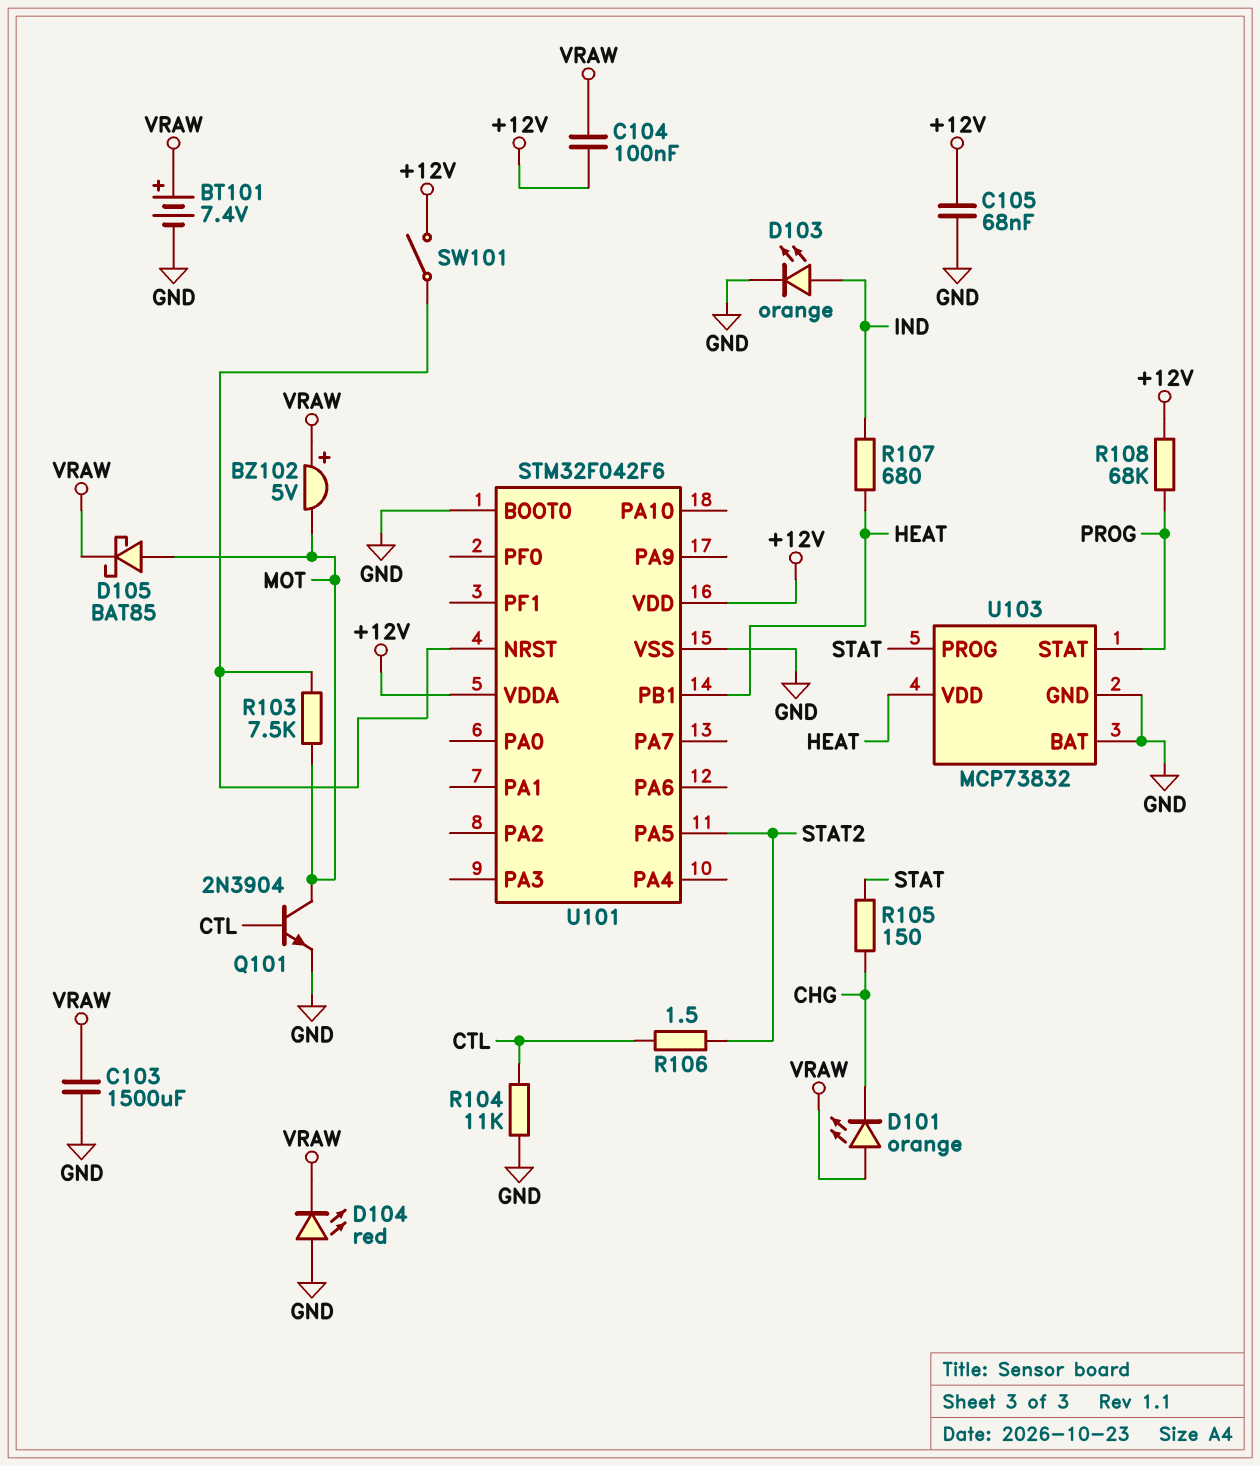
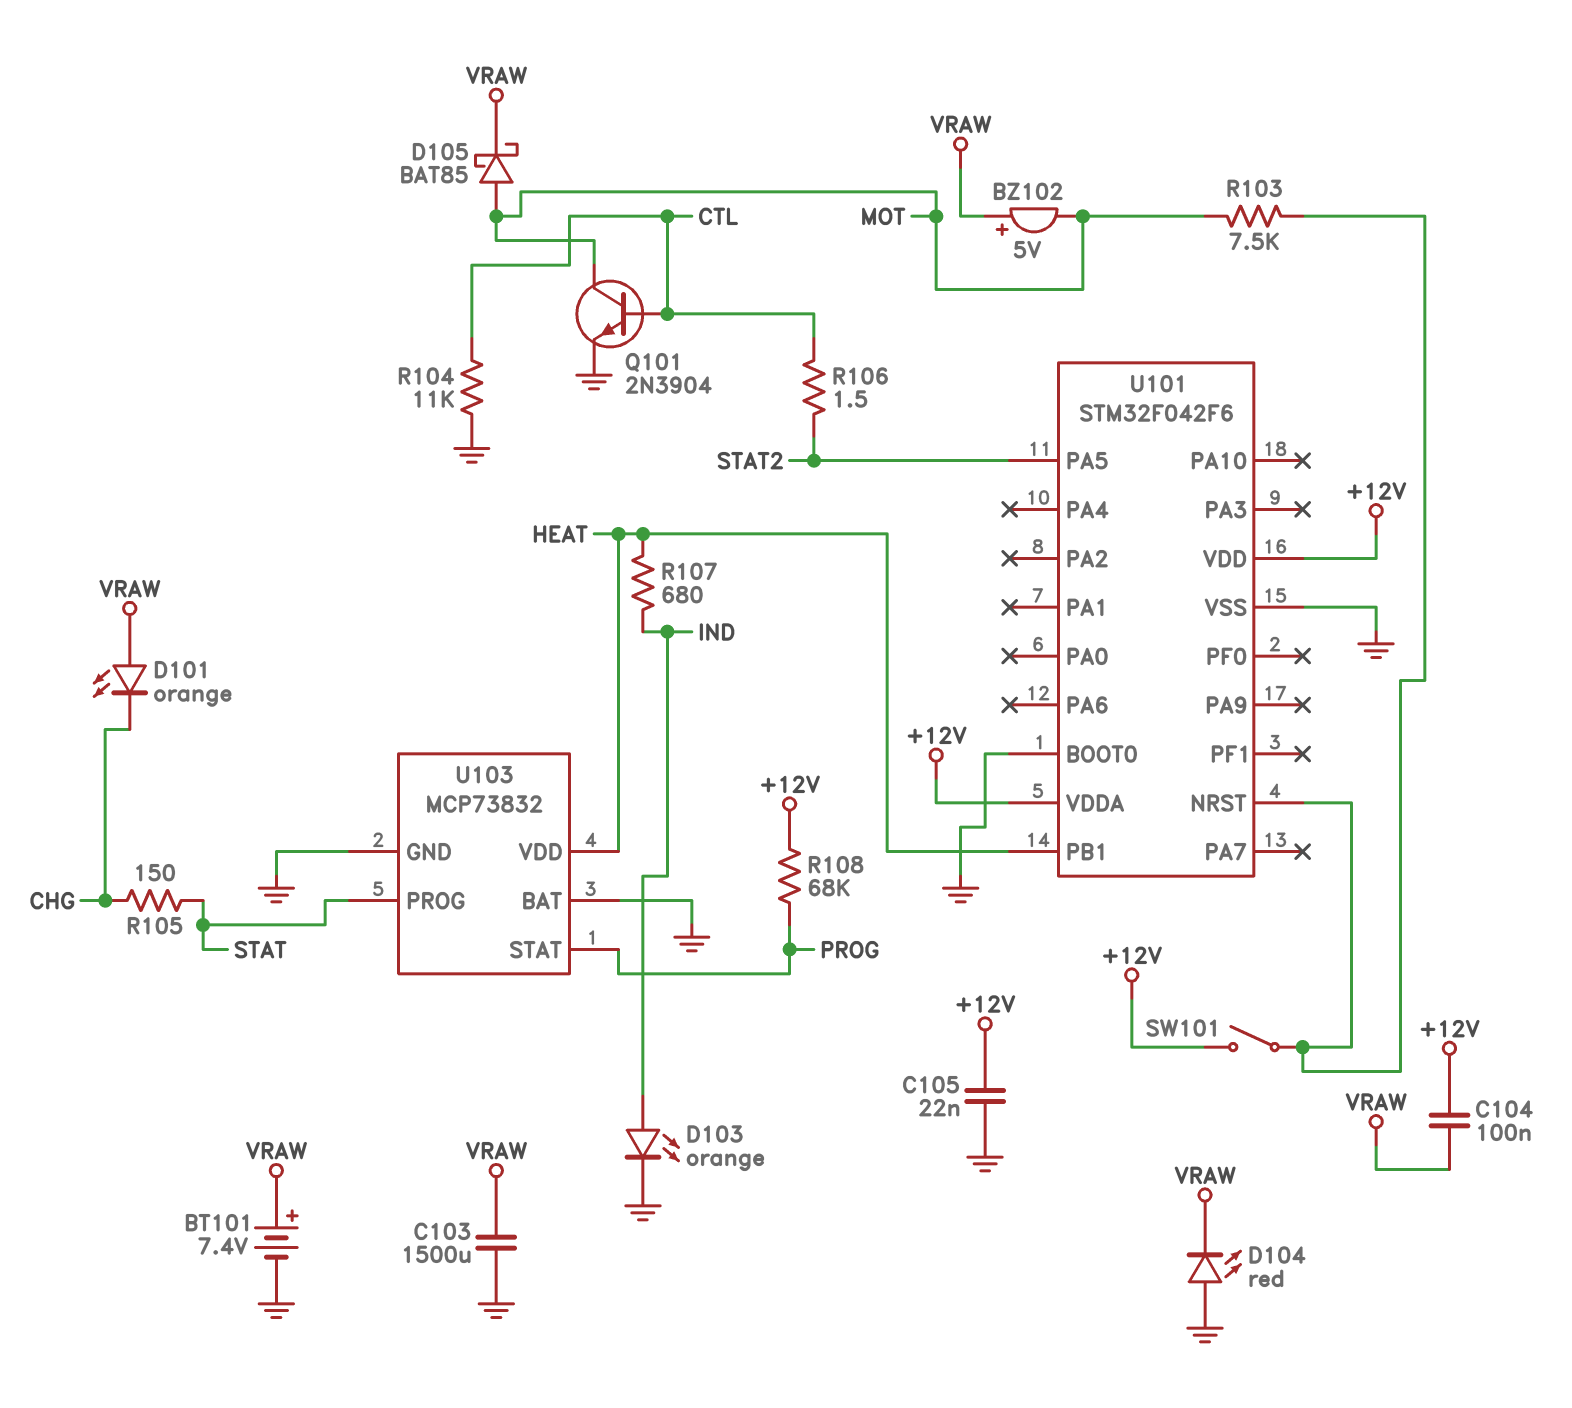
C105: 68nF (+12V, GND) -> 22nF (+12V, GND)

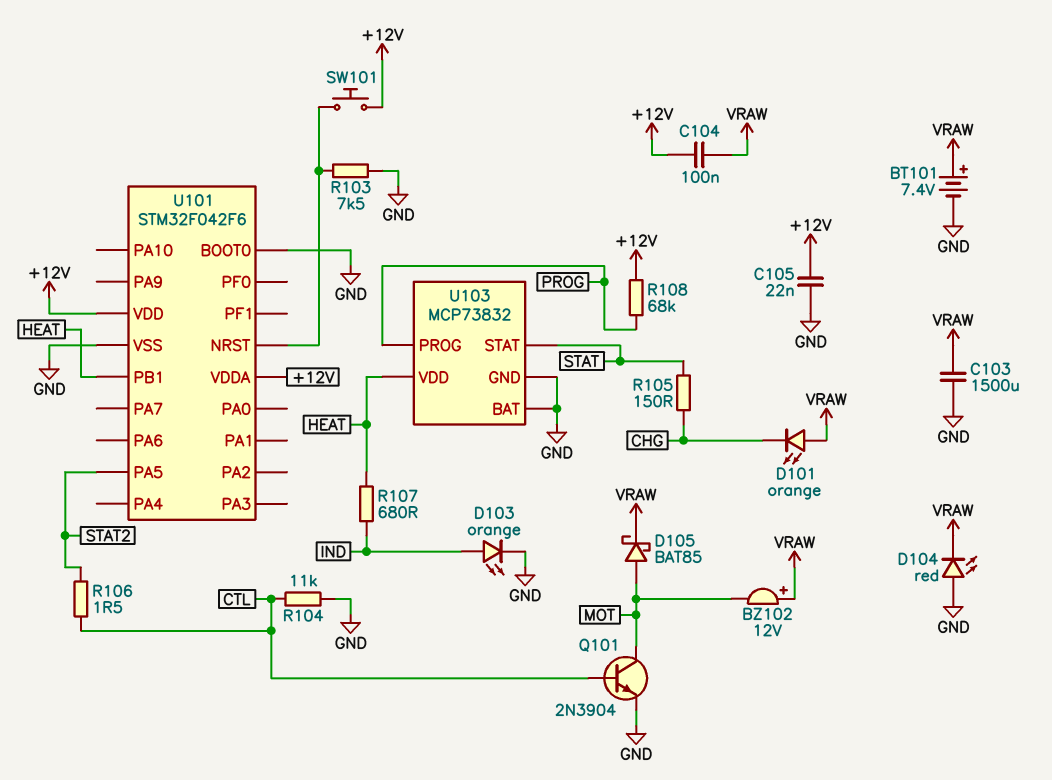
BZ102: buzzer 5V (plus VRAW, minus MOT) -> buzzer 12V (plus VRAW, minus MOT)
R103: 7.5k (MOT, U101/NRST) -> 7.5k (GND, U101/NRST)
SW101: switch (+12V, U101/NRST) -> button (+12V, U101/NRST)
U103 pin PROG: STAT -> PROG
U103 pin STAT: PROG -> STAT

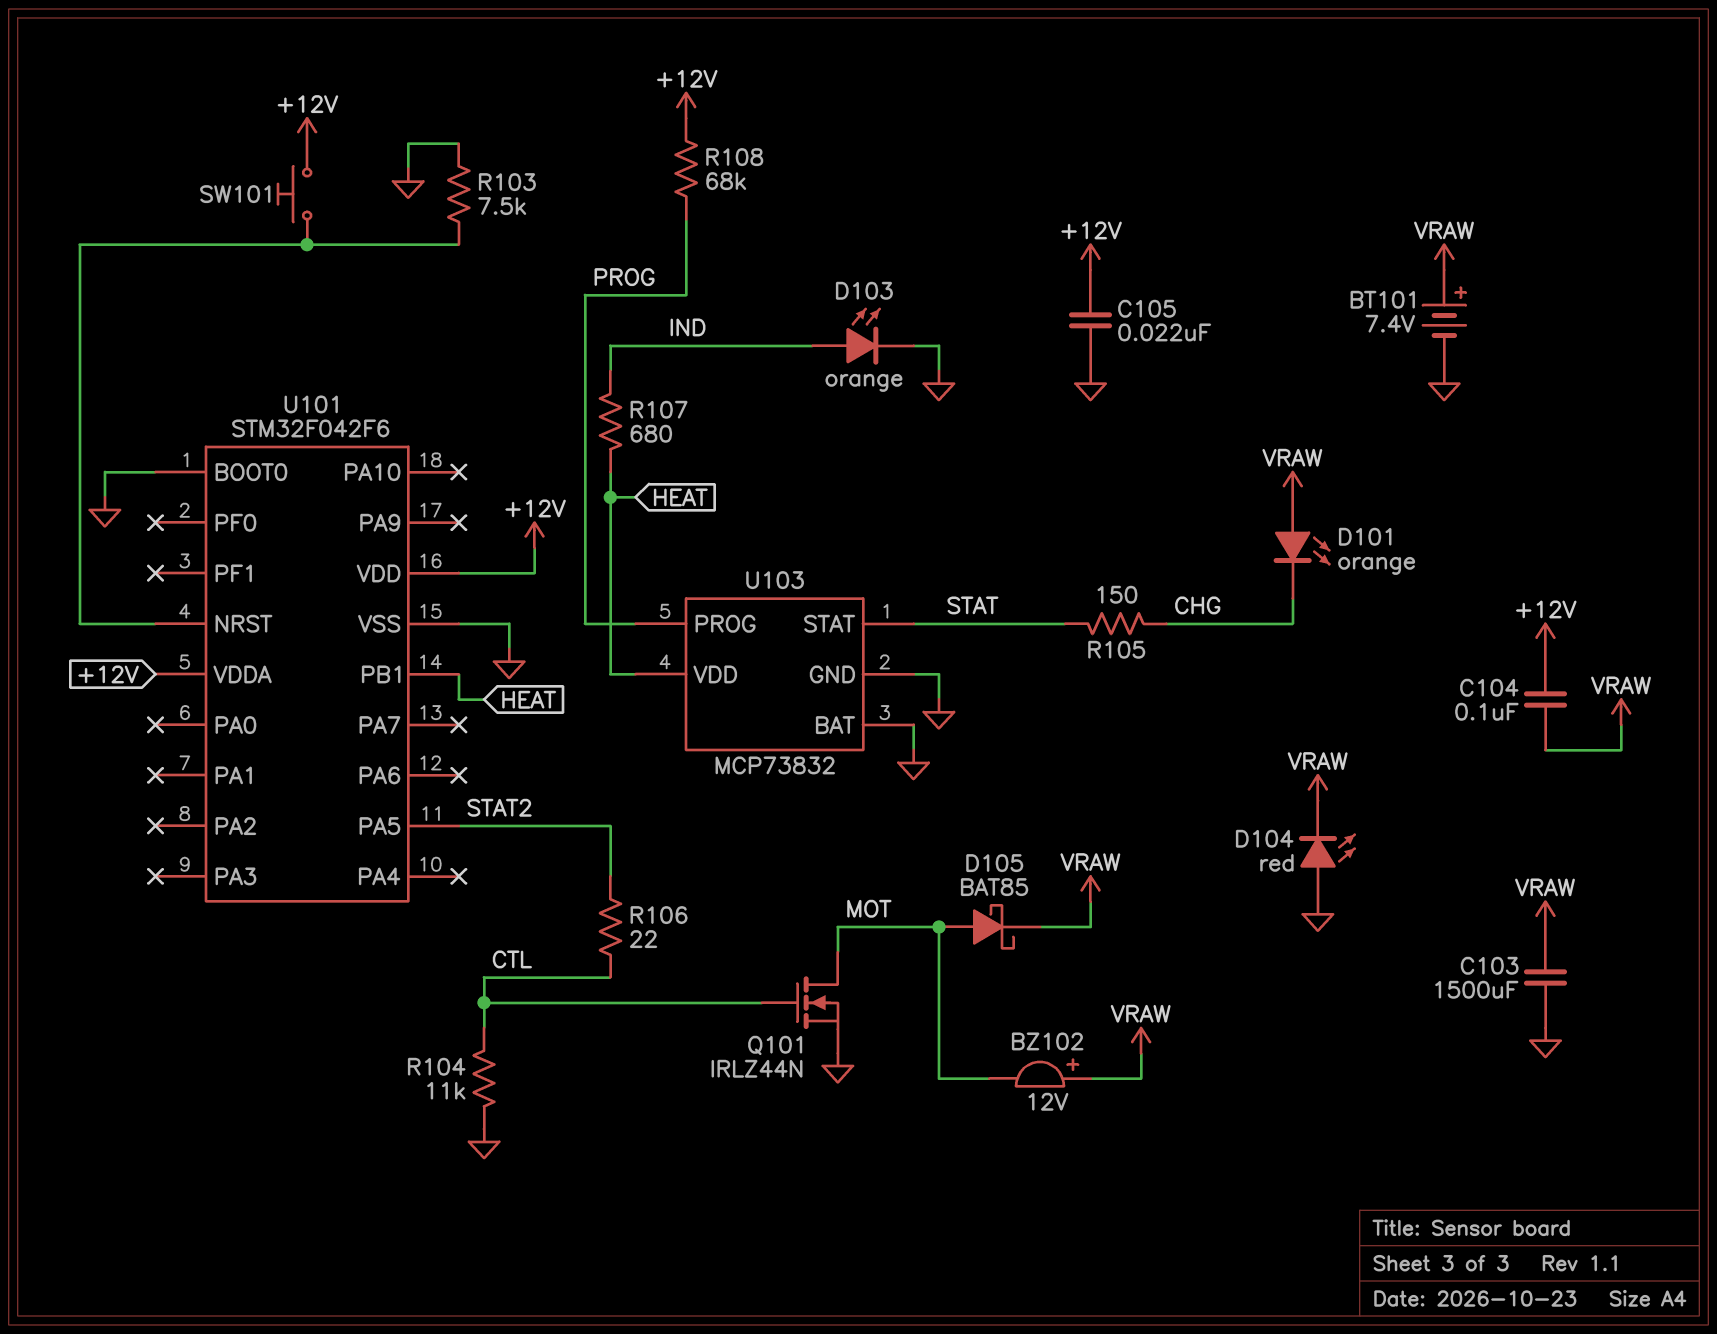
Q101: NPN 2N3904 (B CTL, C MOT, E GND) -> NMOS IRLZ44N (G CTL, D MOT, S GND)
R106: 1.5 (CTL, STAT2) -> 22 (CTL, STAT2)

